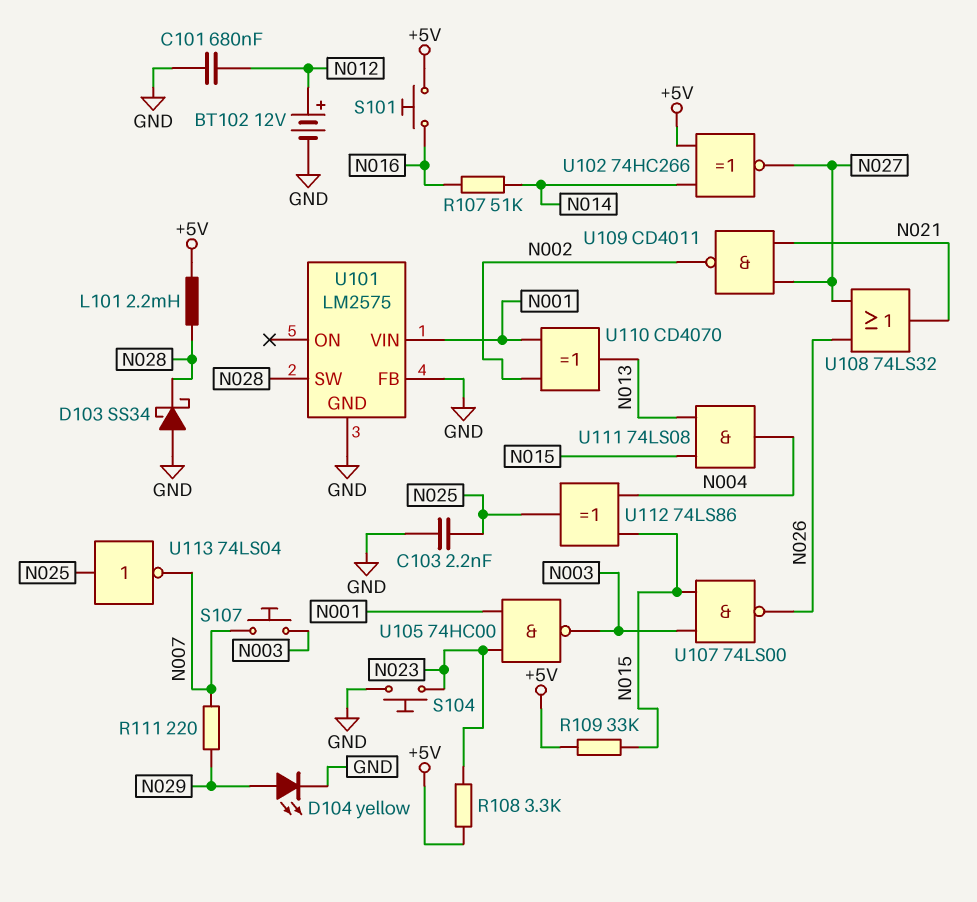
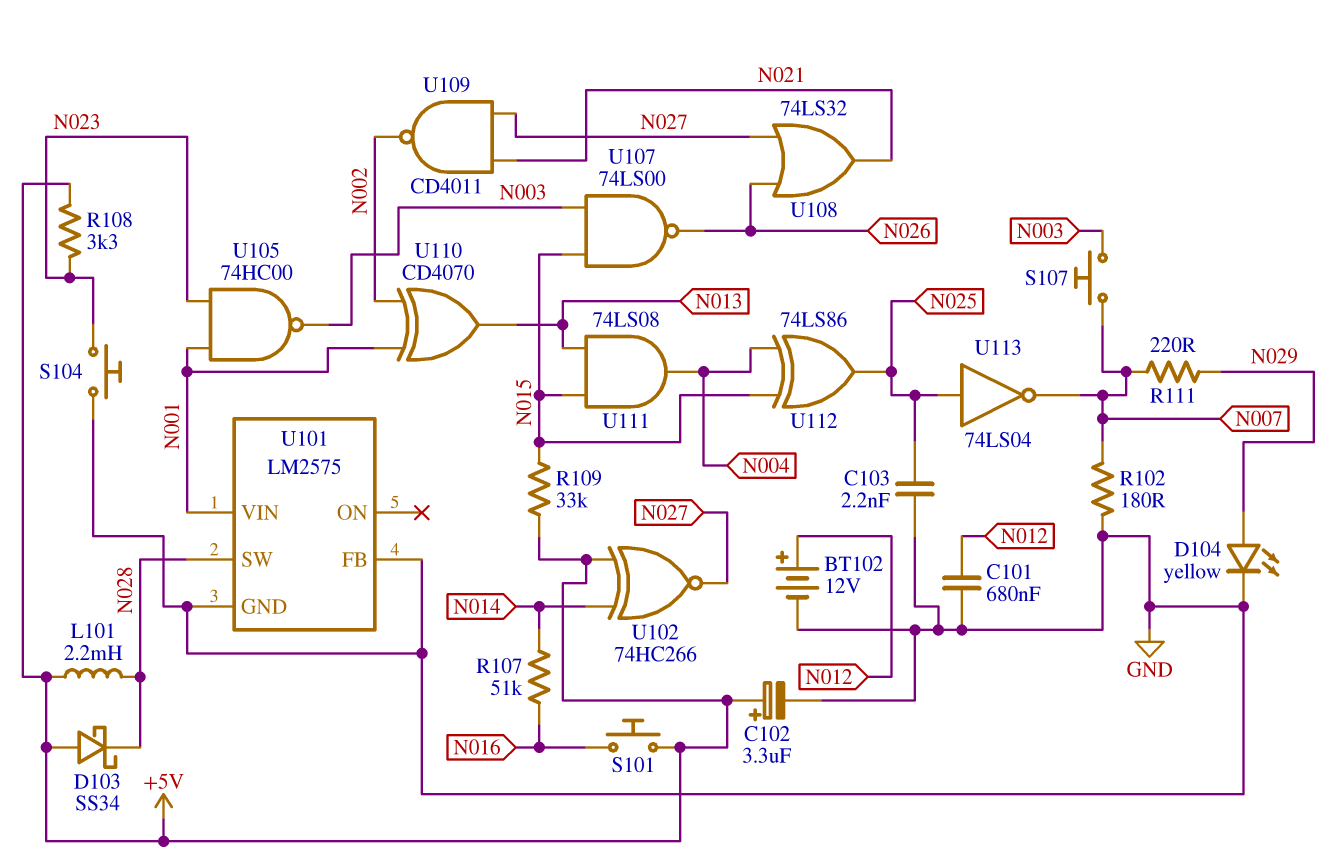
C102: none -> 3.3uF (plus +5V, minus GND)
D103: schottky SS34 (A GND, K N028) -> schottky SS34 (A +5V, K N028)
R102: none -> 180 (GND, N007)

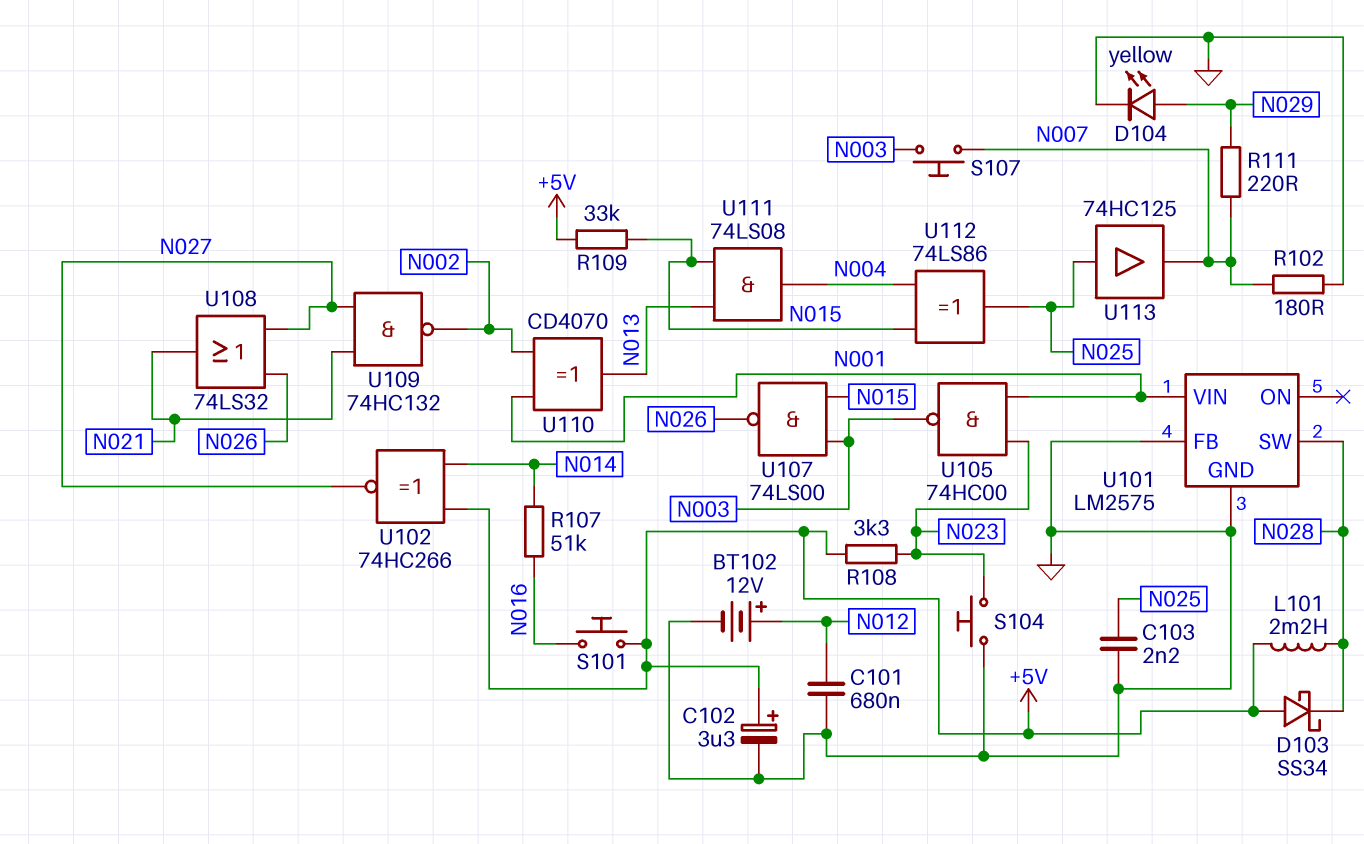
U109: NAND CD4011 (in N021, in N027, out N002) -> NAND 74HC132 (in N021, in N027, out N002)
U113: NOT 74LS04 (in N025, out N007) -> buffer 74HC125 (in N025, out N007)

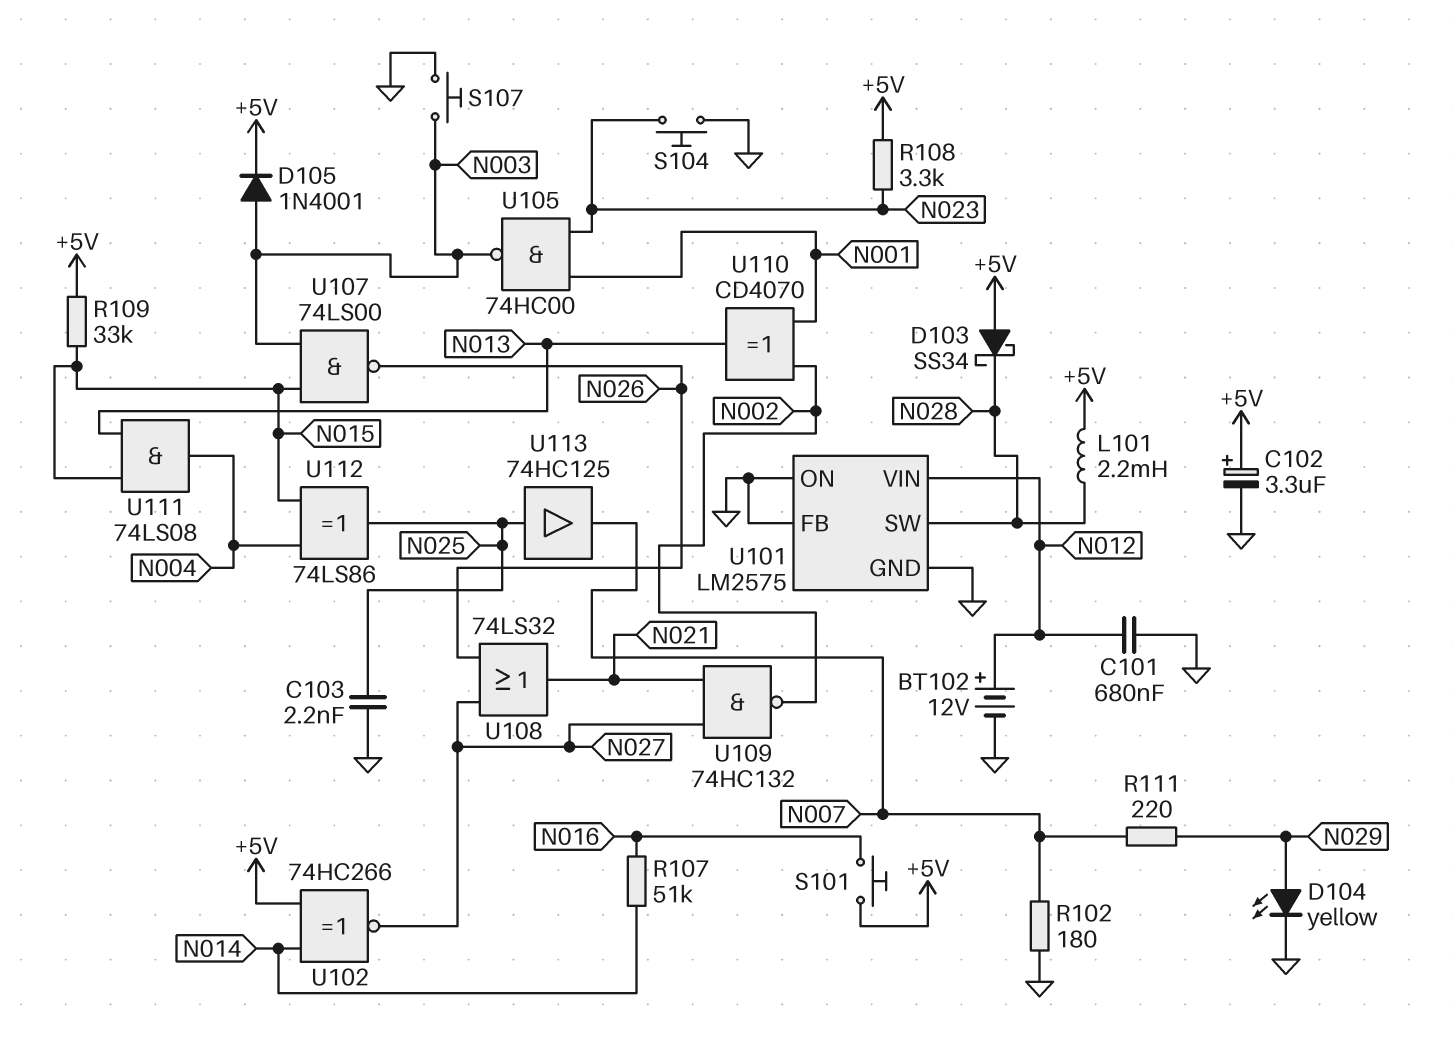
D105: none -> diode 1N4001 (A N003, K +5V)
S107: button (N003, N007) -> button (GND, N003)
U101 pin ON: none -> GND
U101 pin VIN: N001 -> N012

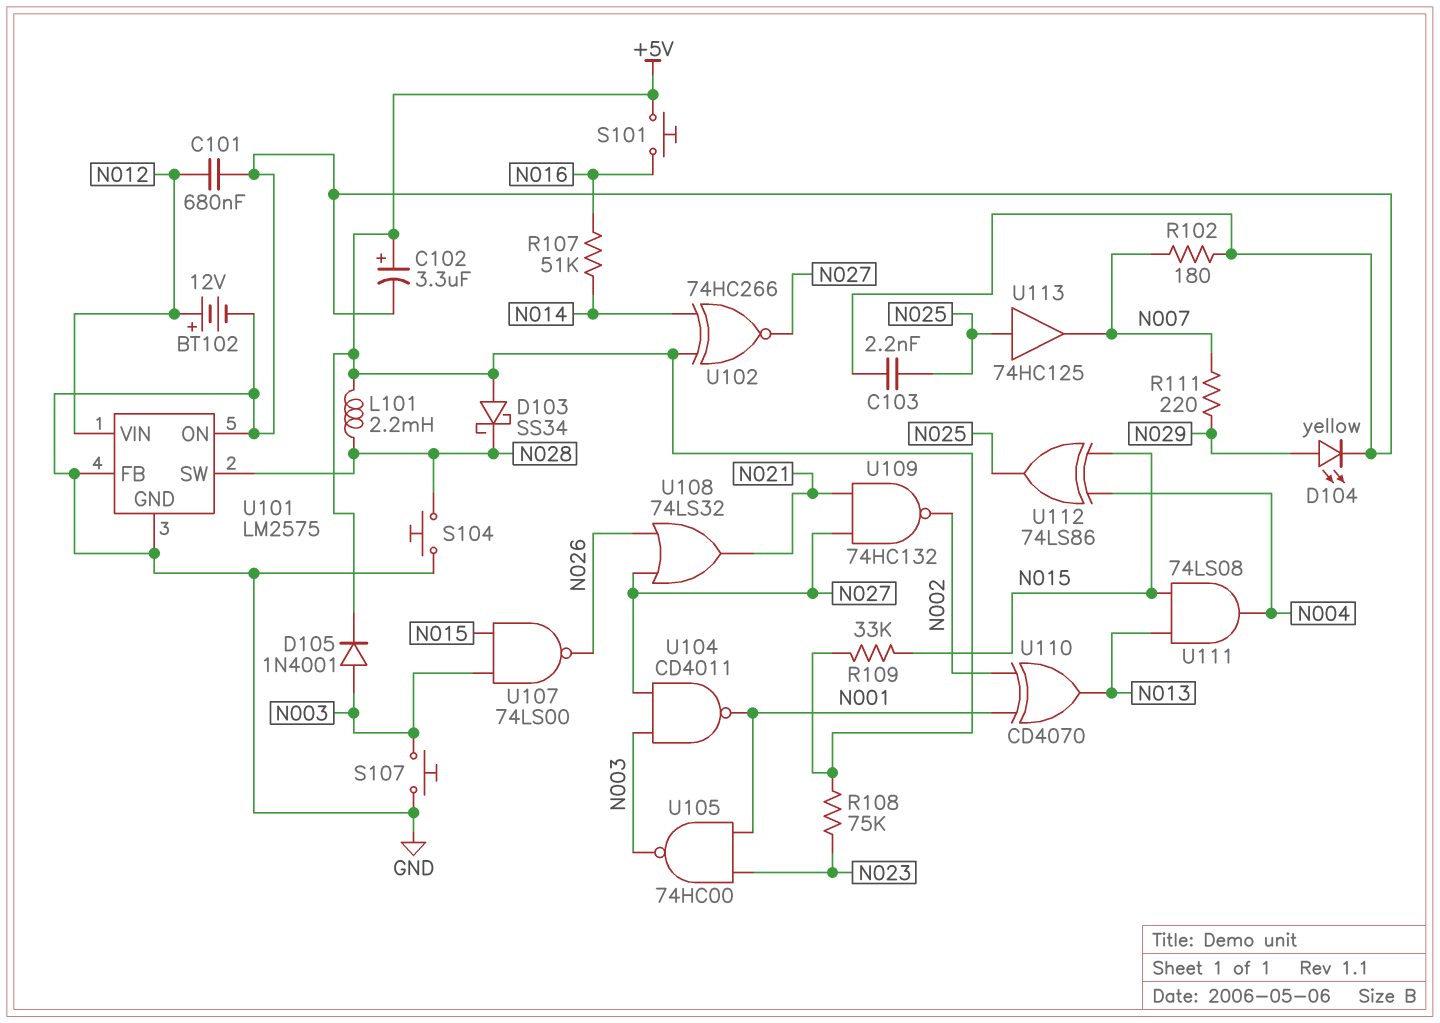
R108: 3.3k (+5V, N023) -> 75k (+5V, N023)
S104: button (GND, N023) -> button (GND, N028)
U104: none -> NAND CD4011 (in N003, in N027, out N001)

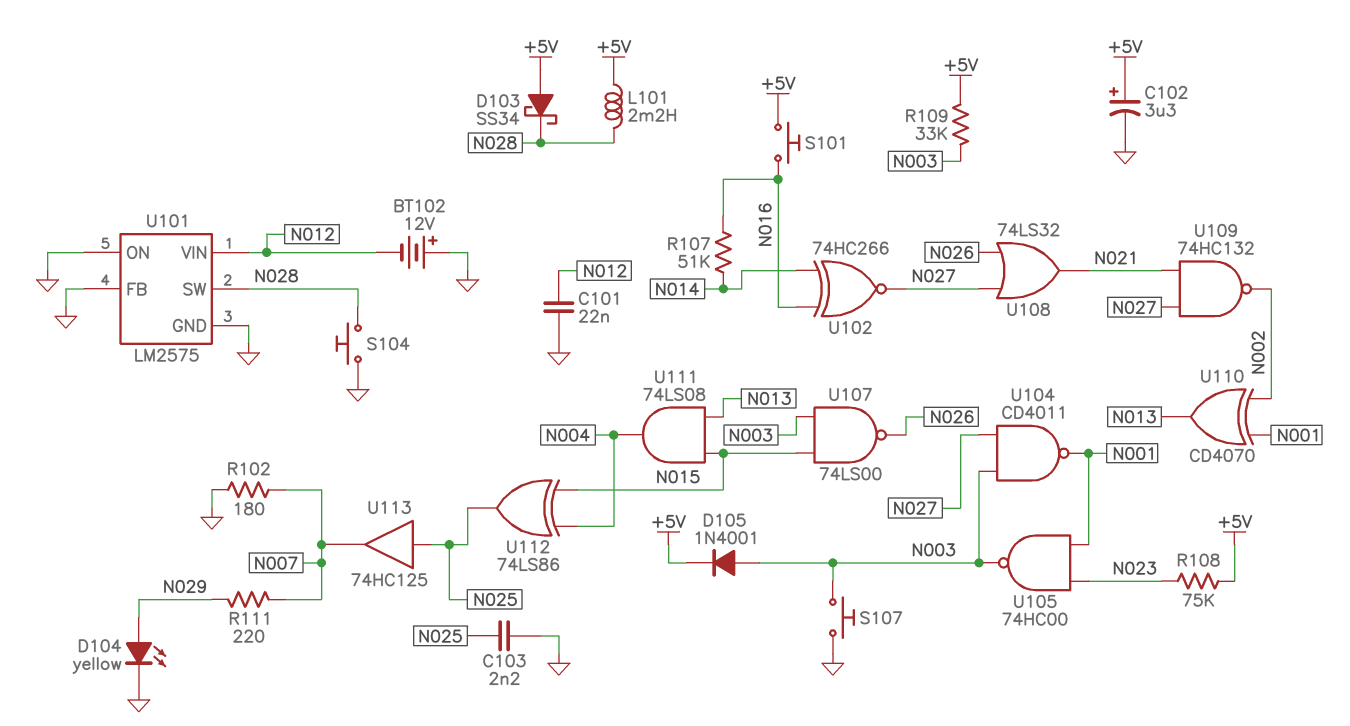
BT102: 12V (plus N012, minus GND) -> 12V (plus GND, minus N012)
C101: 680nF (GND, N012) -> 22nF (GND, N012)
R109: 33k (+5V, N015) -> 33k (+5V, N003)
U102: XNOR 74HC266 (in +5V, in N014, out N027) -> XNOR 74HC266 (in N014, in N016, out N027)

